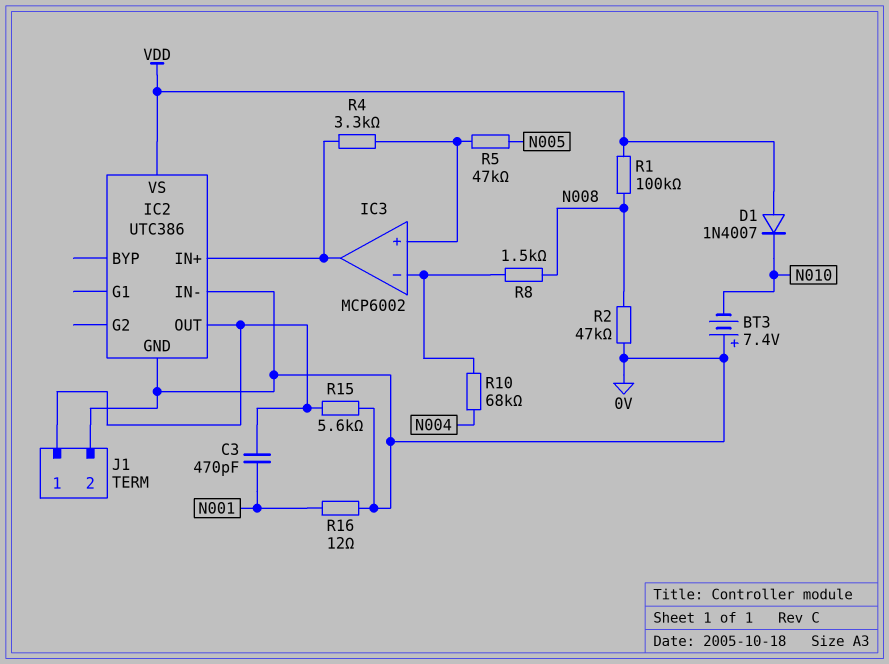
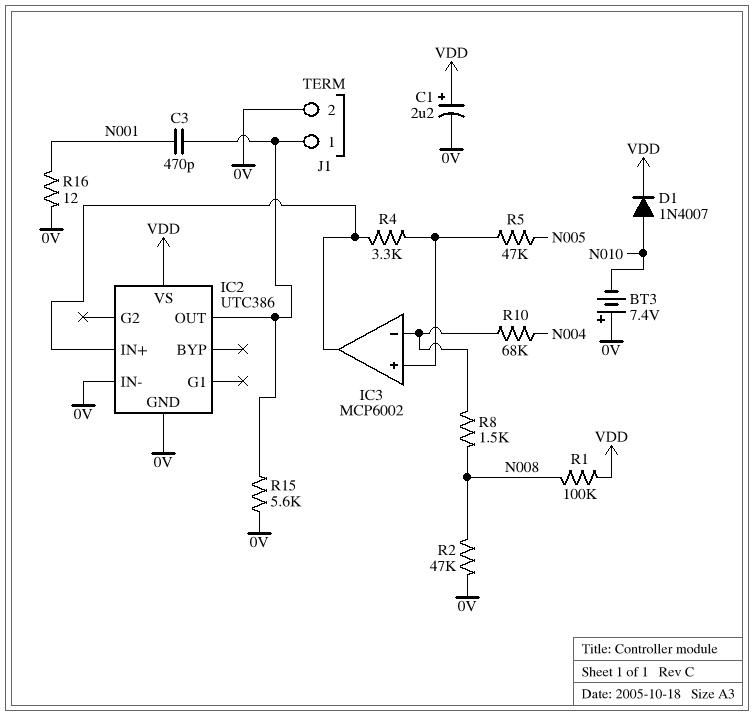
C1: none -> 2.2uF (plus VDD, minus 0V)
D1: diode 1N4007 (A VDD, K N010) -> diode 1N4007 (A N010, K VDD)

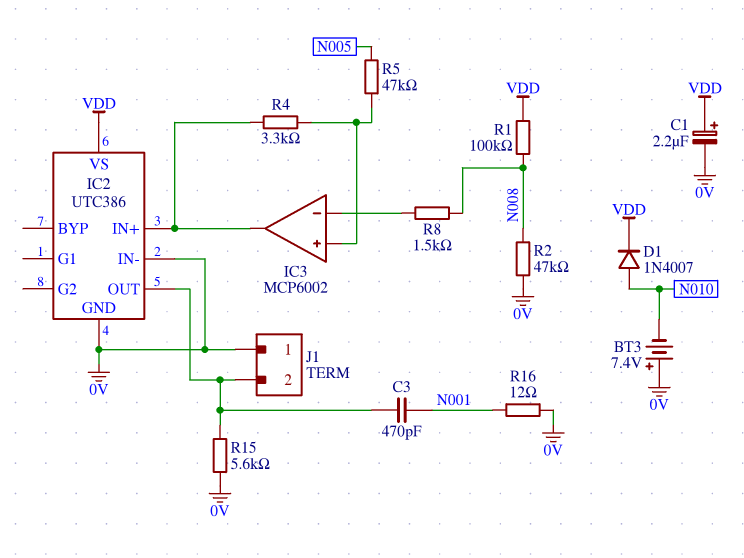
J1 pin 1: IC2/OUT -> 0V
J1 pin 2: 0V -> IC2/OUT
R10: 68k (IC3/in-, N004) -> none

